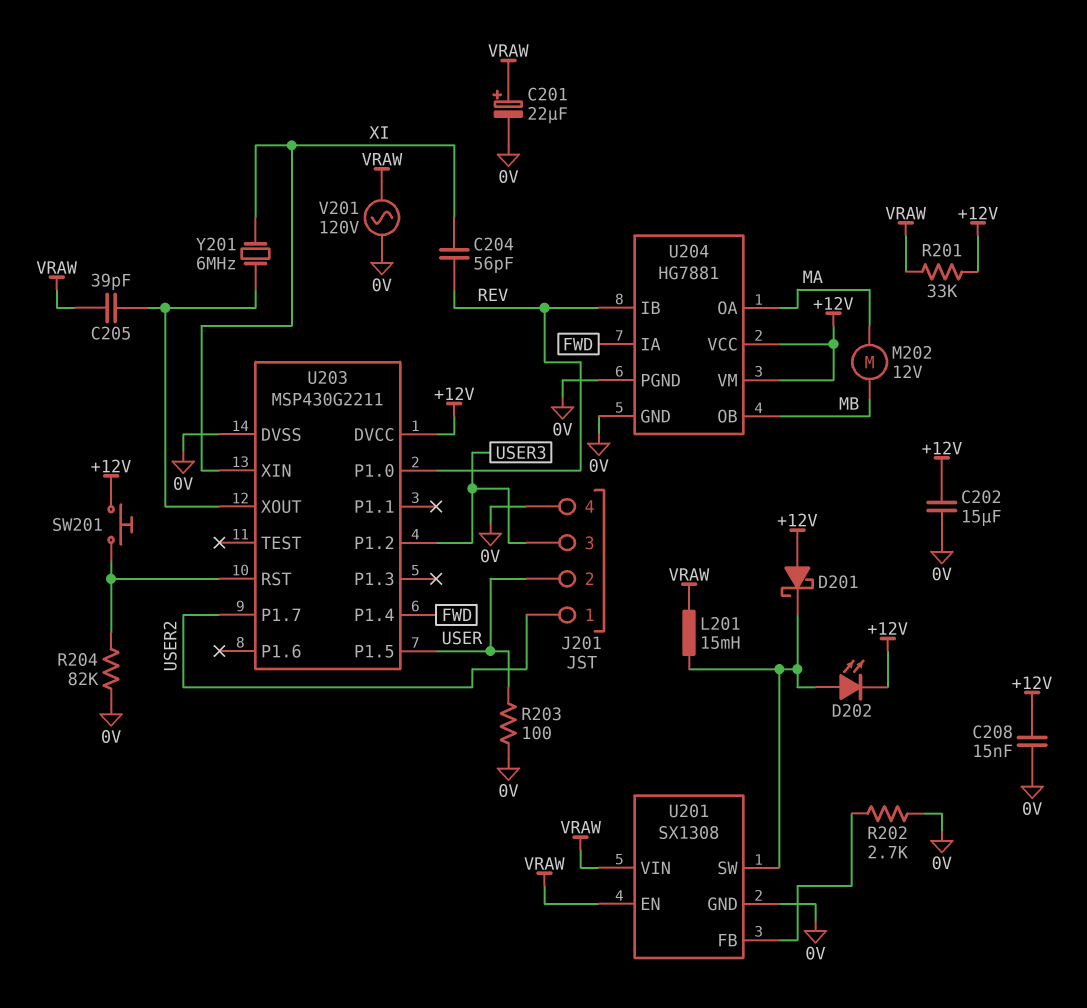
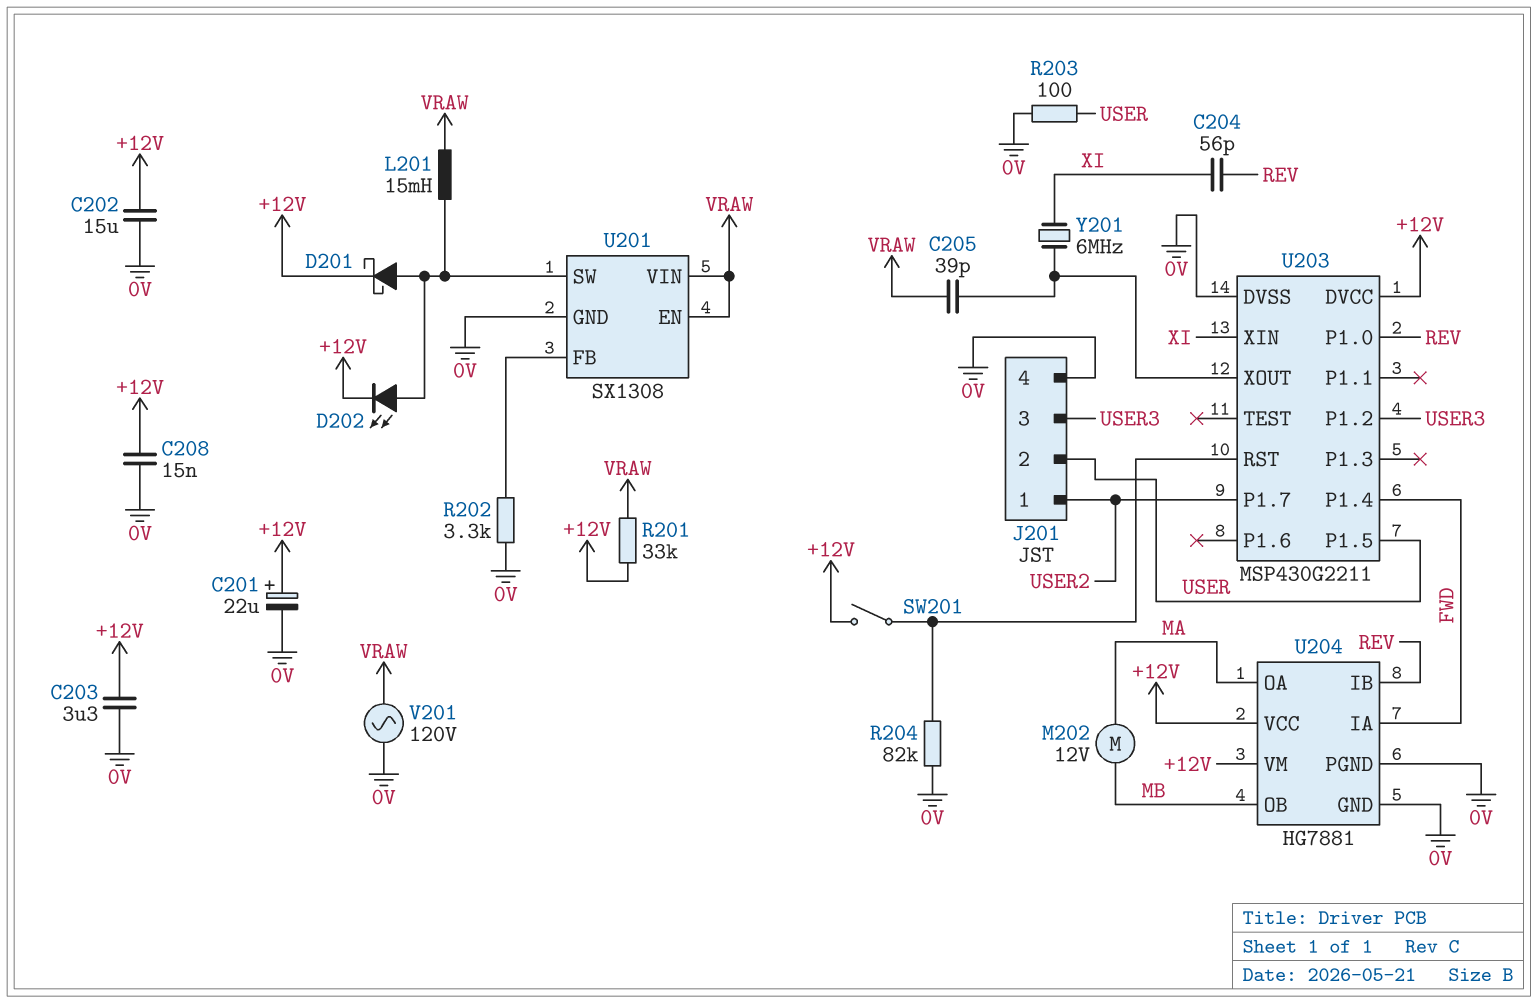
C201: 22uF (plus VRAW, minus 0V) -> 22uF (plus +12V, minus 0V)
C203: none -> 3.3uF (+12V, 0V)
D201: schottky (A +12V, K U201/SW) -> schottky (A U201/SW, K +12V)
R202: 2.7k (0V, U201/FB) -> 3.3k (0V, U201/FB)
SW201: button (+12V, U203/RST) -> switch (+12V, U203/RST)

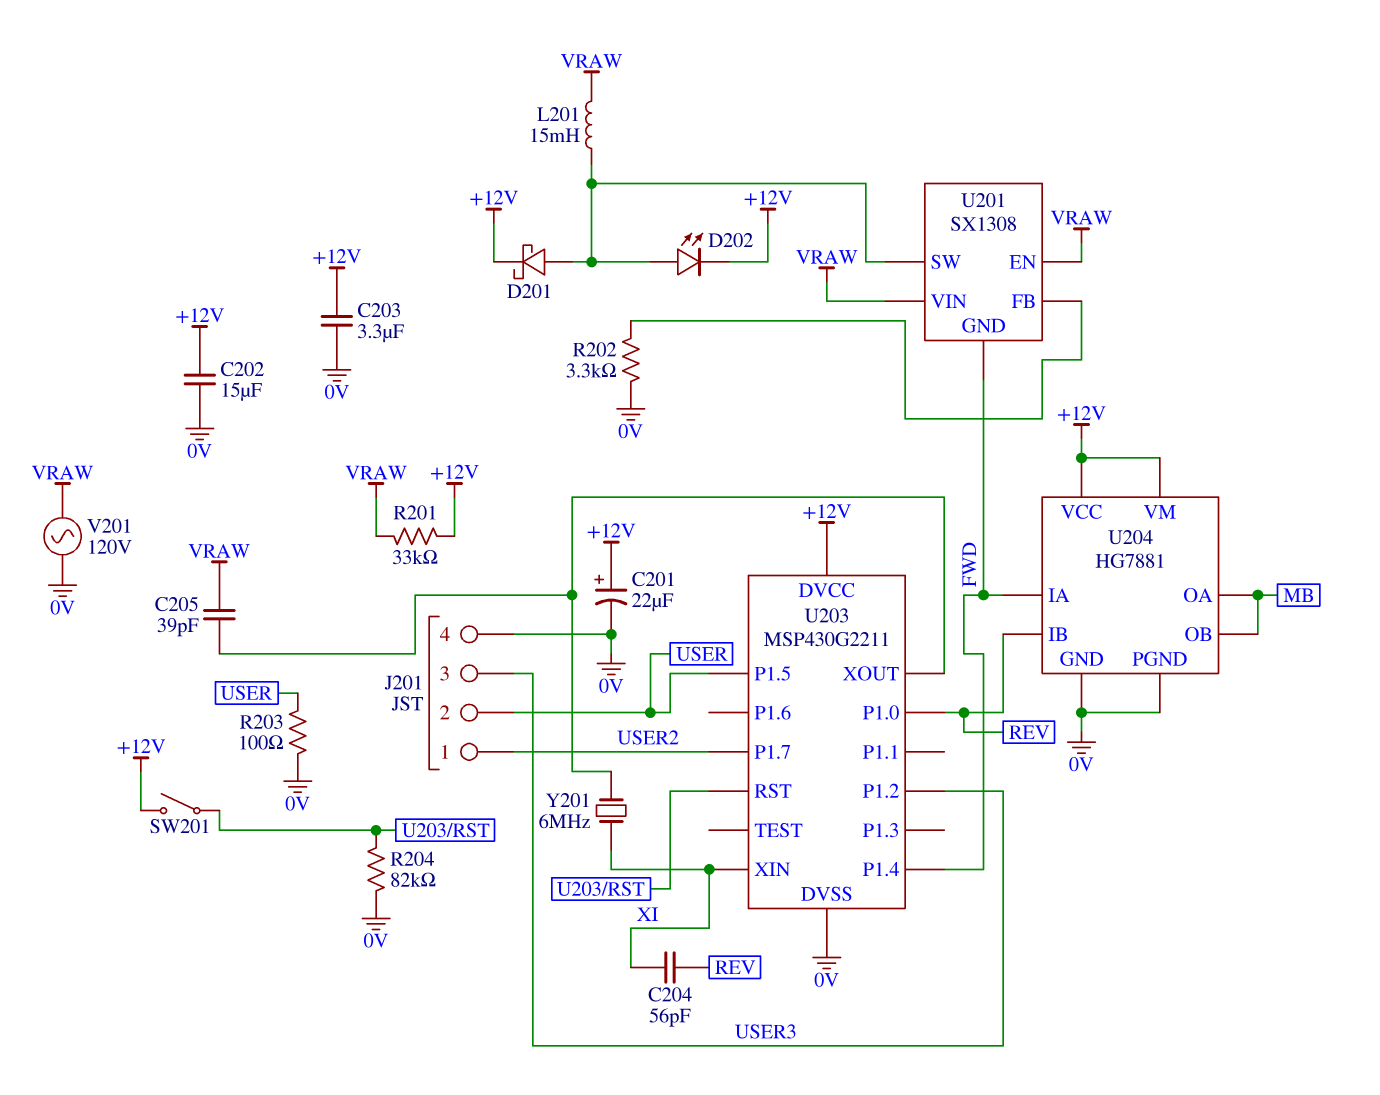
C208: 15nF (+12V, 0V) -> none
M202: motor 12V (MA, MB) -> none
U201 pin GND: 0V -> FWD
U204 pin OA: MA -> MB

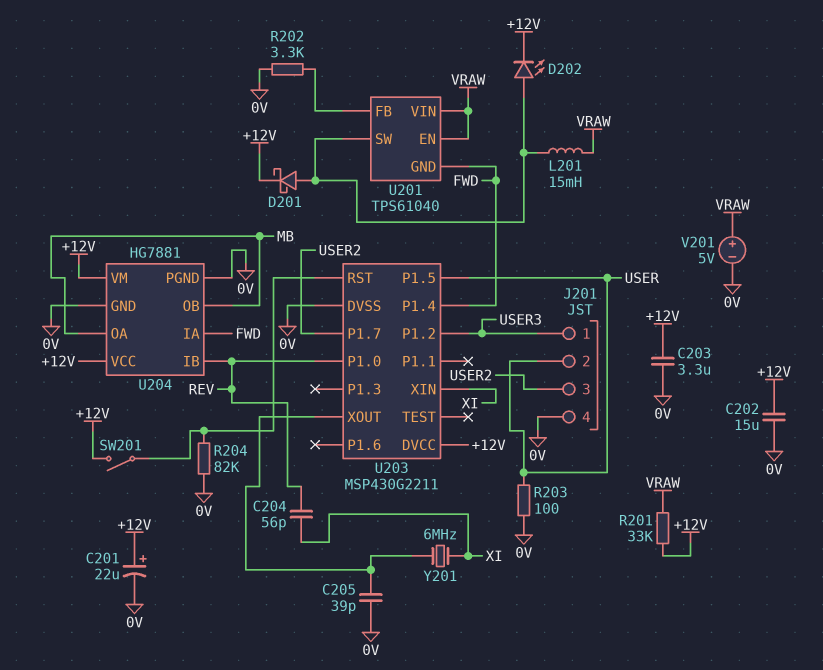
C205: 39pF (U203/XOUT, VRAW) -> 39pF (0V, U203/XOUT)
J201 pin 1: USER2 -> USER3
J201 pin 3: USER3 -> USER2
U201: SX1308 -> TPS61040
V201: AC 120V (0V, VRAW) -> 5V (plus VRAW, minus 0V)

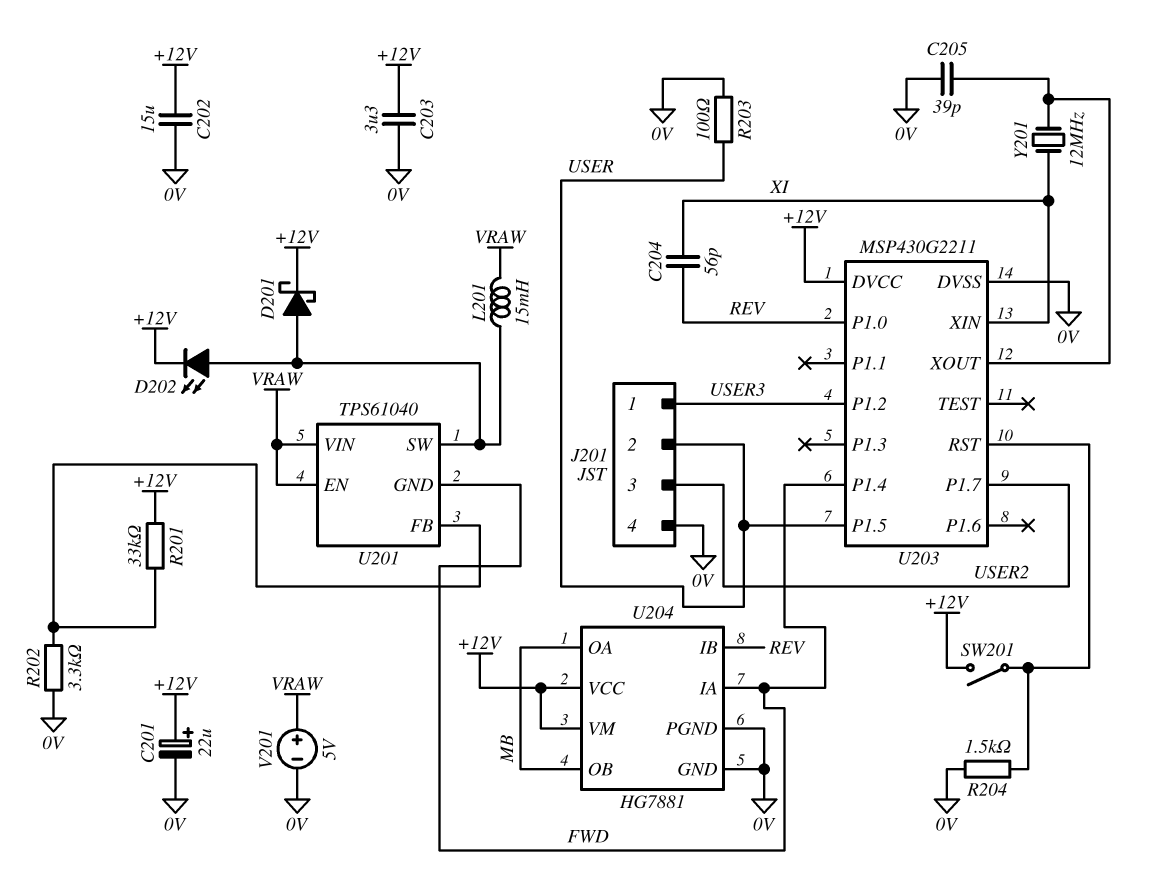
R201: 33k (+12V, VRAW) -> 33k (+12V, U201/FB)
R204: 82k (0V, U203/RST) -> 1.5k (0V, U203/RST)
Y201: 6MHz (U203/XOUT, XI) -> 12MHz (U203/XOUT, XI)

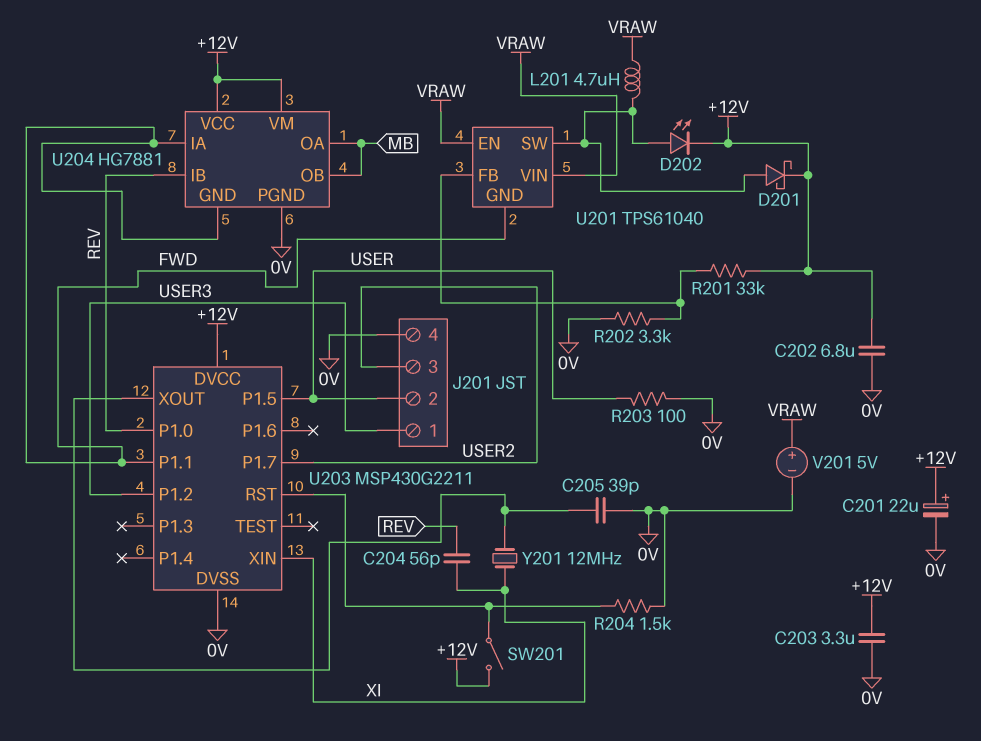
C202: 15uF (+12V, 0V) -> 6.8uF (+12V, 0V)
L201: 15mH (U201/SW, VRAW) -> 4.7uH (U201/SW, VRAW)
U203 pin P1.1: none -> FWD
U203 pin P1.4: FWD -> none
U204 pin GND: 0V -> FWD

